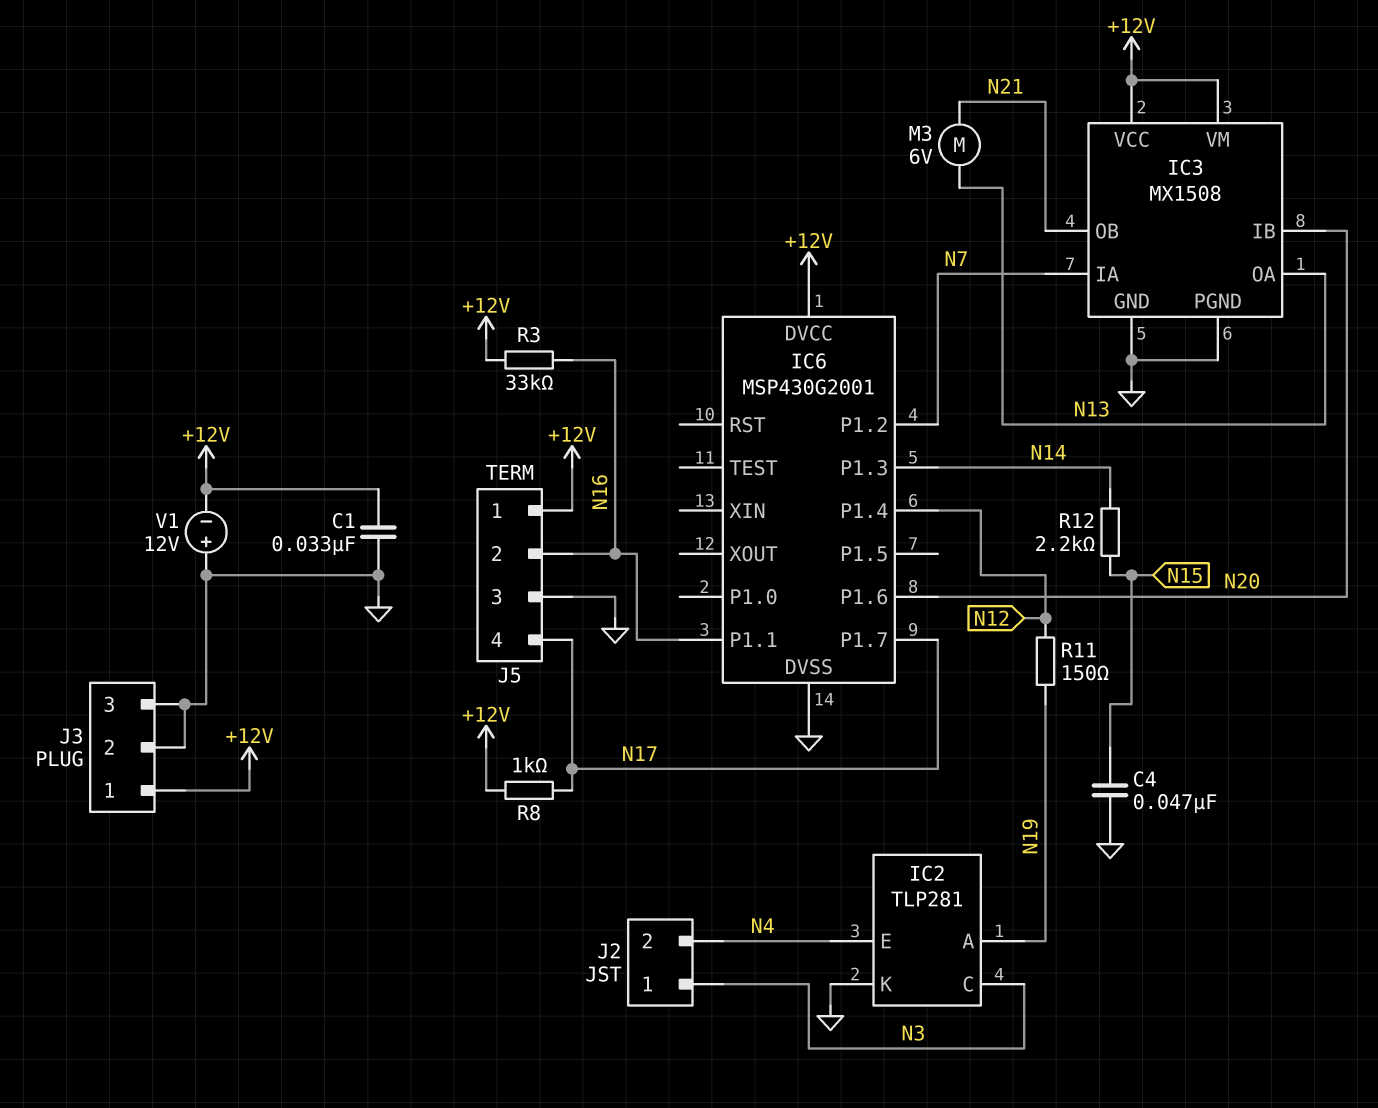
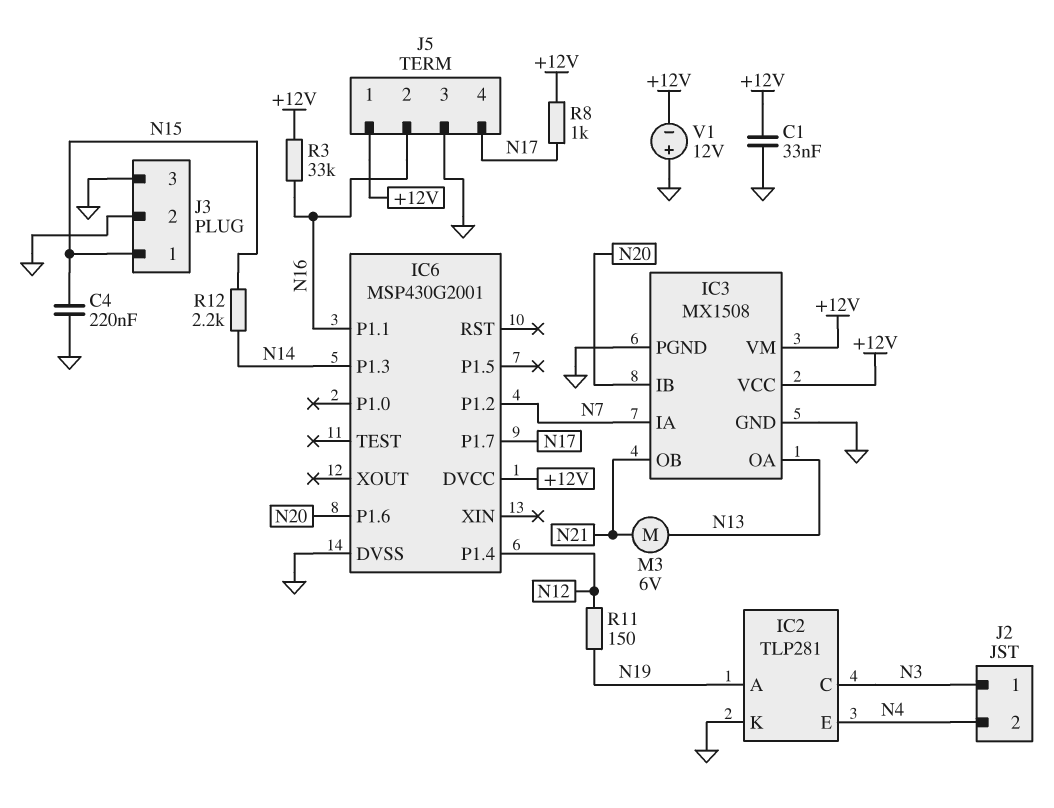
C4: 47nF (GND, N15) -> 220nF (GND, N15)
J3 pin 1: +12V -> N15

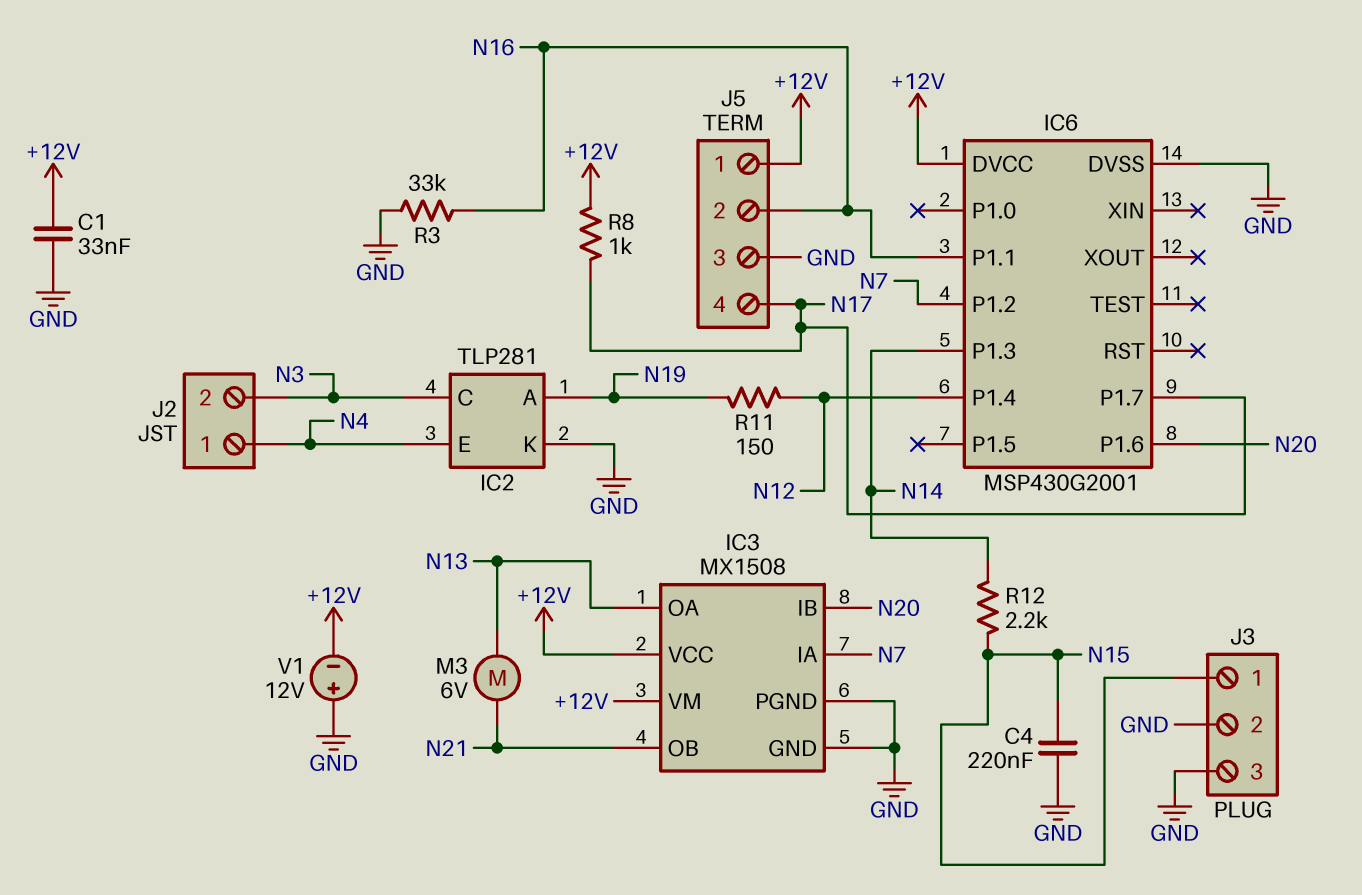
J2 pin 1: N3 -> N4
J2 pin 2: N4 -> N3
R3: 33k (+12V, N16) -> 33k (GND, N16)

